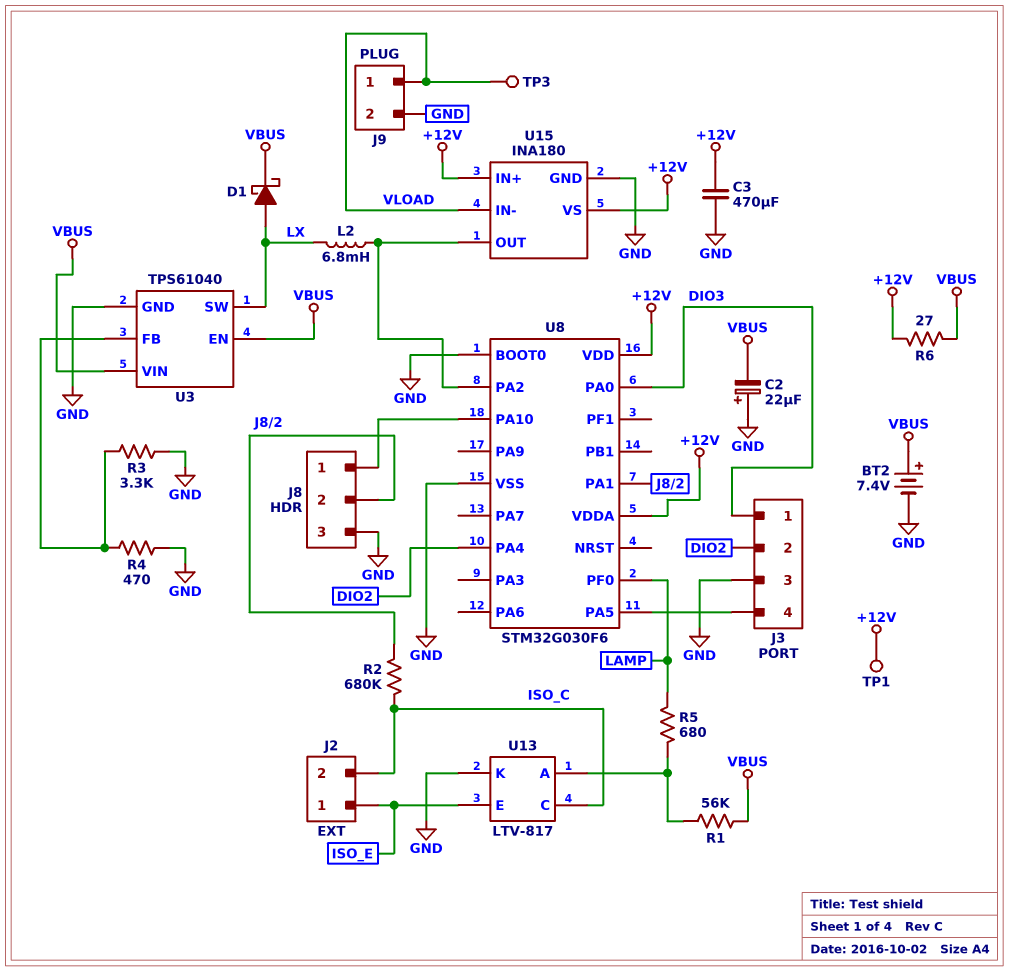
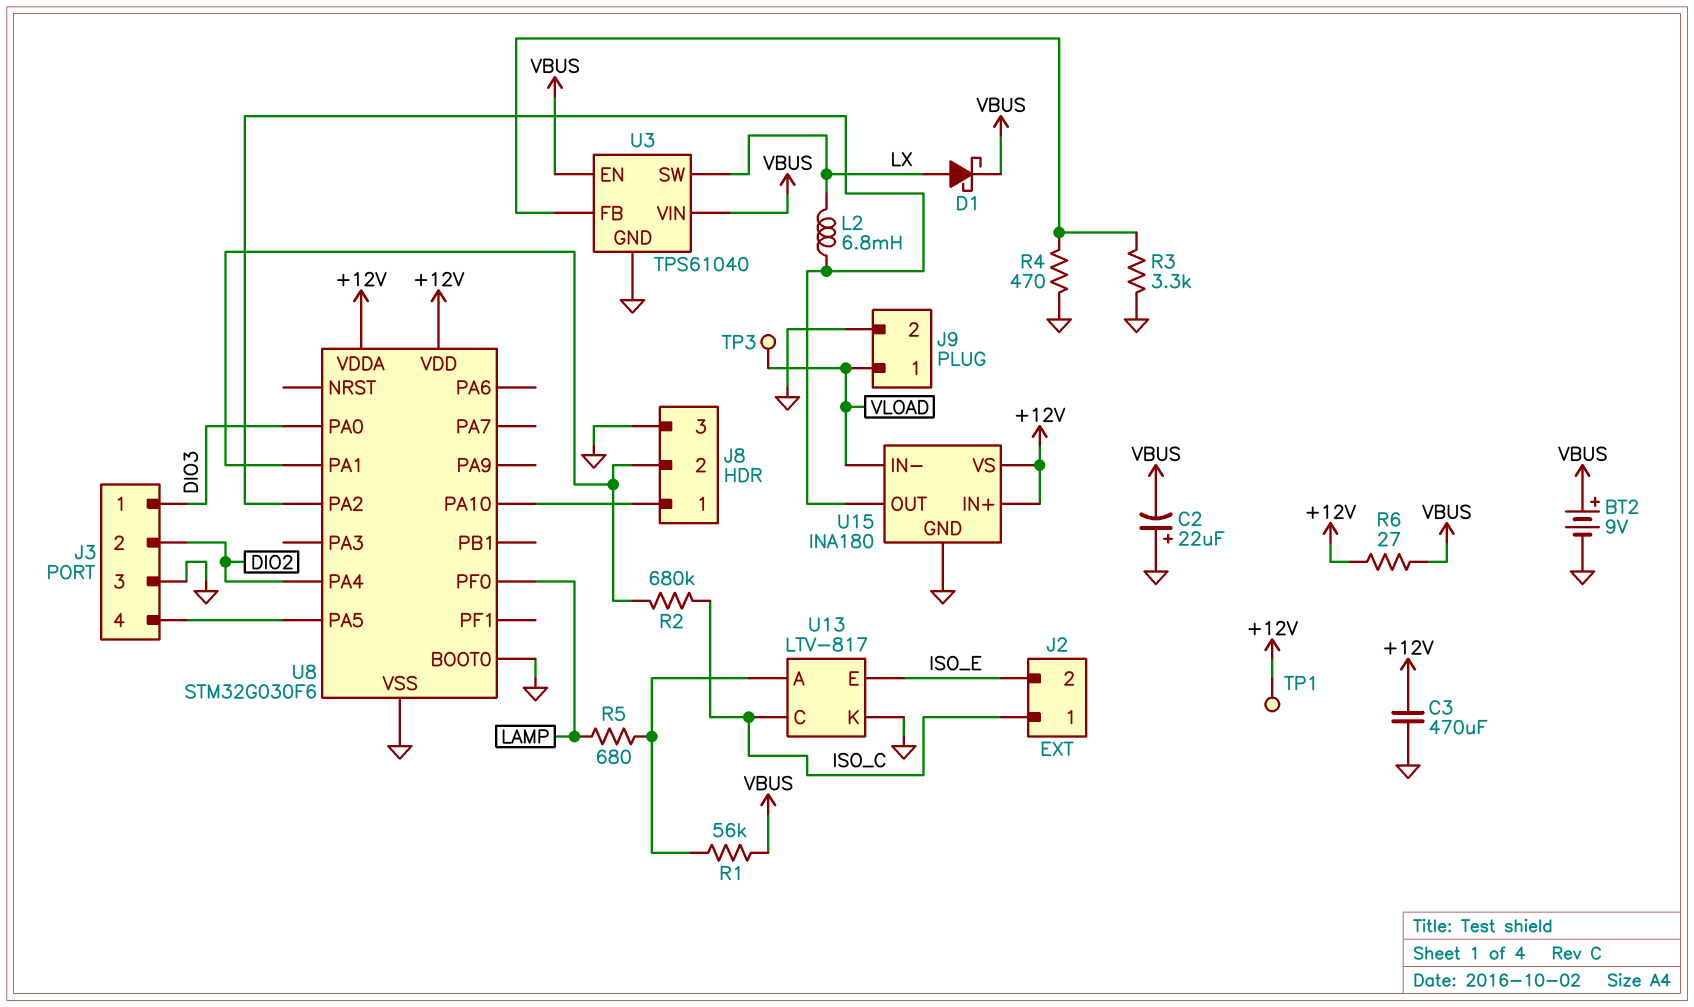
BT2: 7.4V (plus VBUS, minus GND) -> 9V (plus VBUS, minus GND)
J2 pin 1: ISO_E -> ISO_C
J2 pin 2: ISO_C -> ISO_E

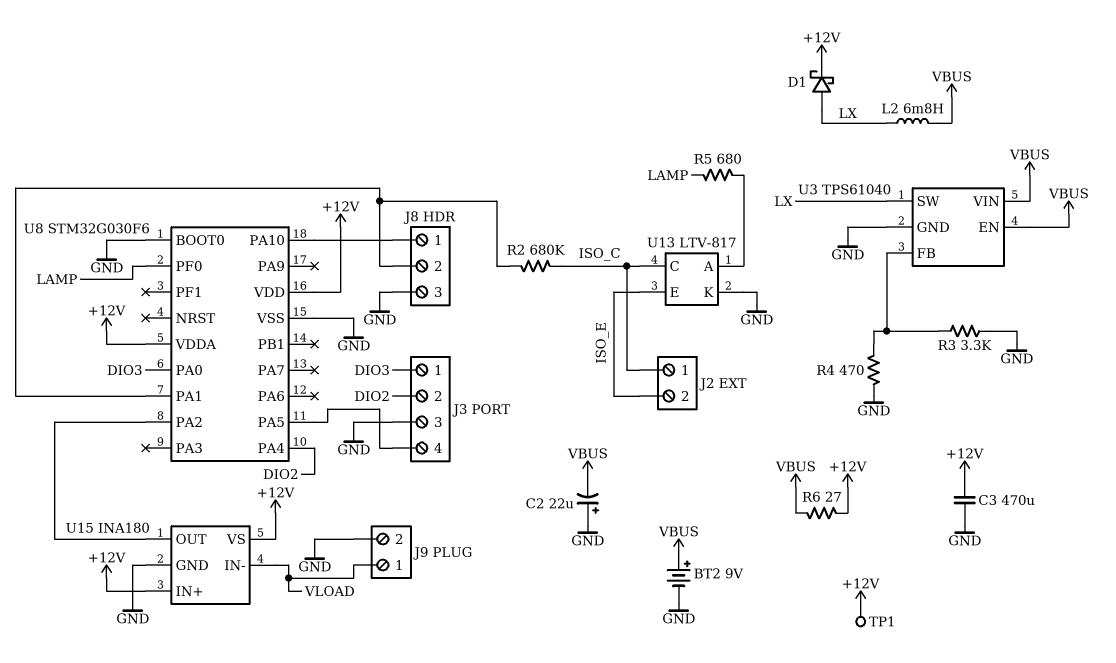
D1: schottky (A LX, K VBUS) -> schottky (A LX, K +12V)
L2: 6.8mH (LX, U8/PA2) -> 6.8mH (LX, VBUS)
R1: 56k (U13/A, VBUS) -> none
TP3: test point (VLOAD) -> none

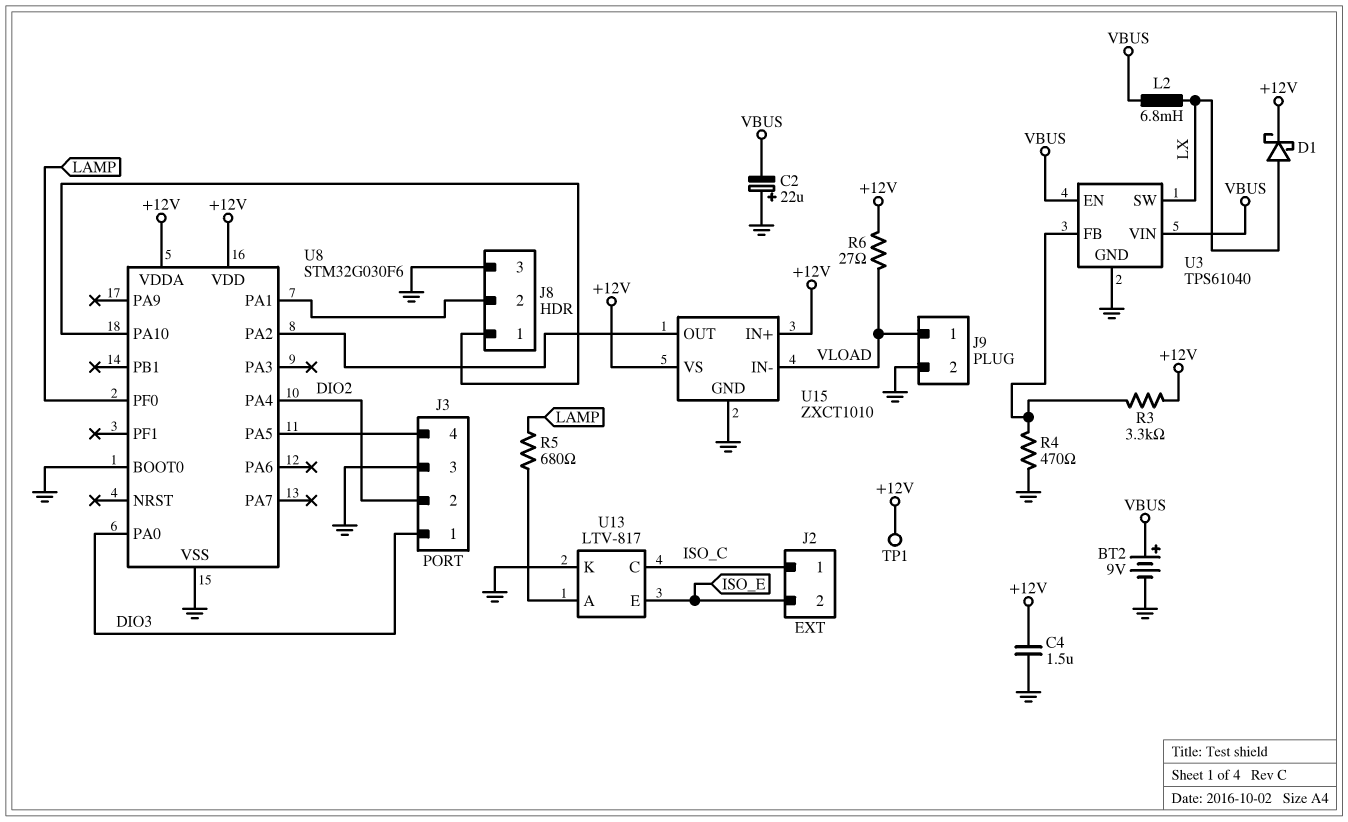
C3: 470uF (+12V, GND) -> none
C4: none -> 1.5uF (+12V, GND)
R2: 680k (ISO_C, J8/2) -> none
R3: 3.3k (GND, U3/FB) -> 3.3k (+12V, U3/FB)
R6: 27 (+12V, VBUS) -> 27 (+12V, VLOAD)
U15: INA180 -> ZXCT1010

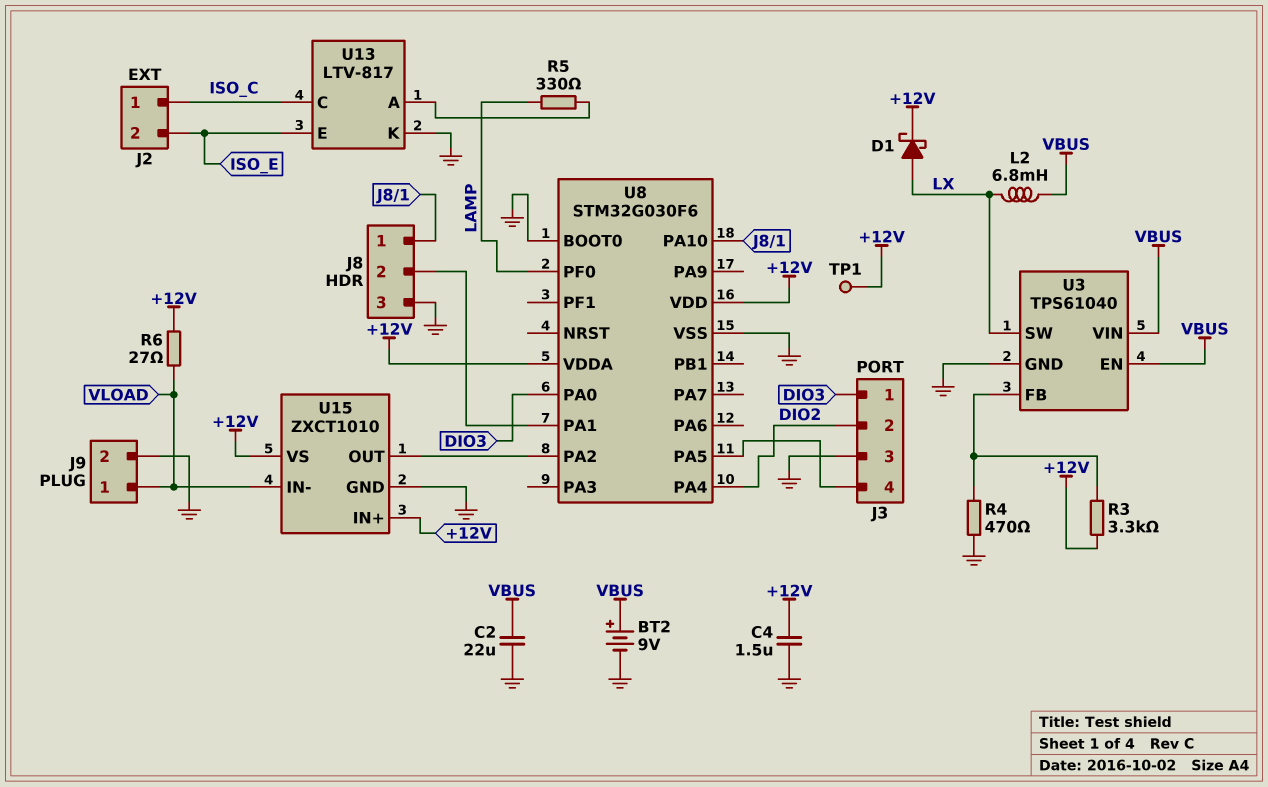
C2: 22uF (plus GND, minus VBUS) -> 22uF (GND, VBUS)
R5: 680 (LAMP, U13/A) -> 330 (LAMP, U13/A)

